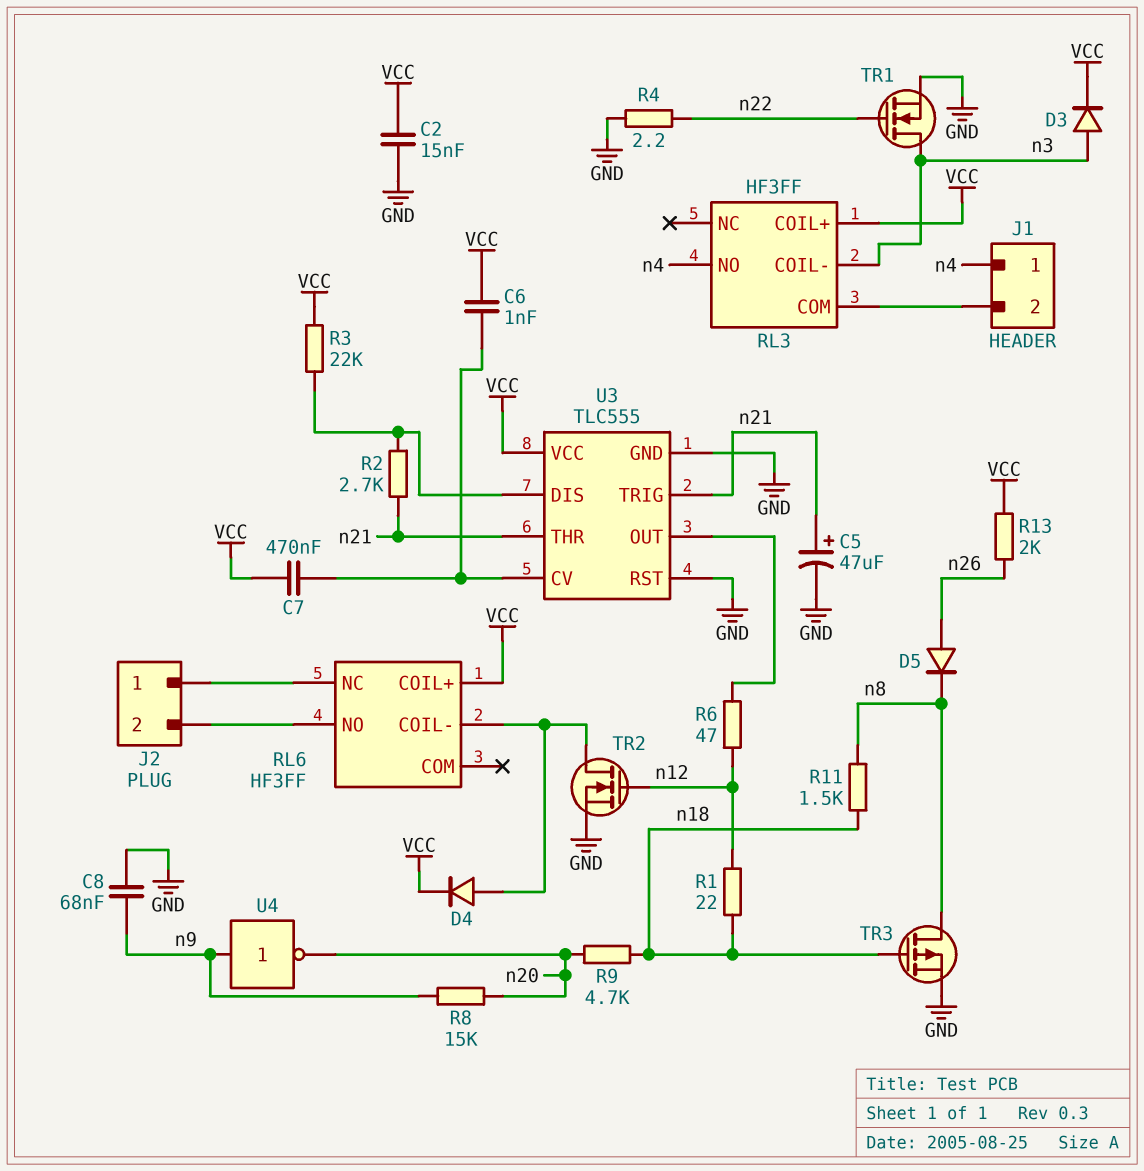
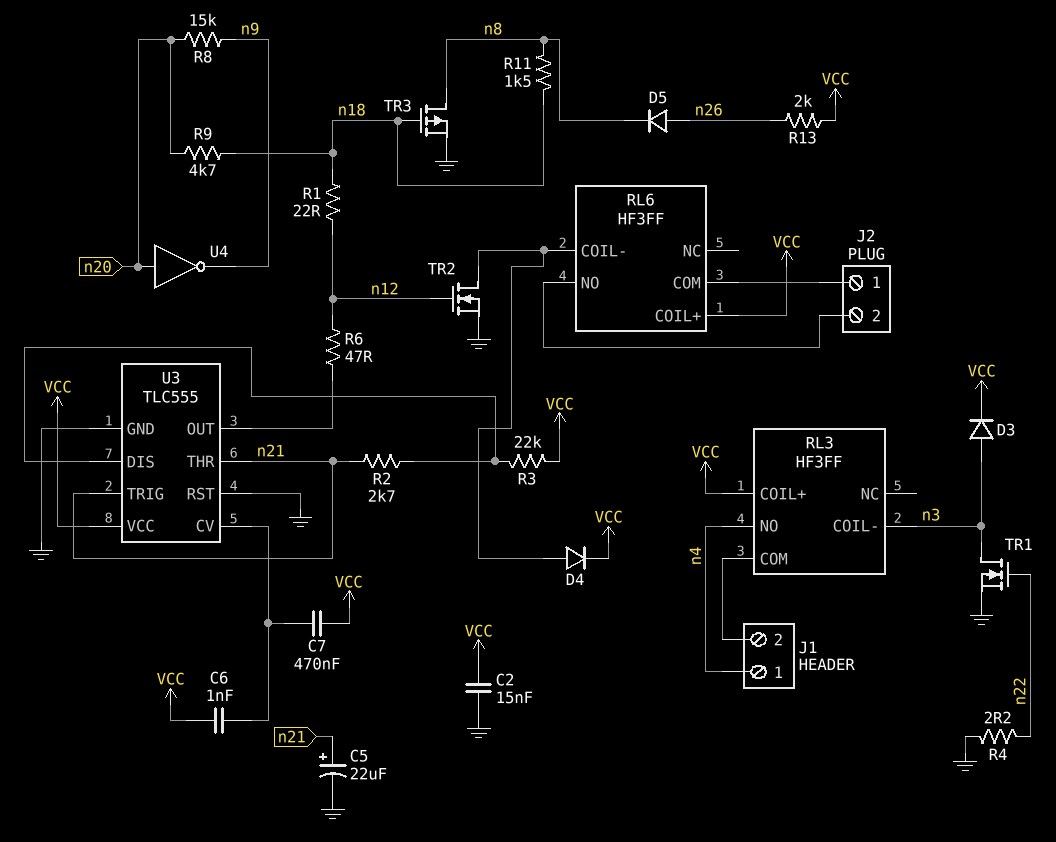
C5: 47uF (plus n21, minus GND) -> 22uF (plus n21, minus GND)
C8: 68nF (GND, n9) -> none
RL6 pin COM: none -> J2/1
RL6 pin NC: J2/1 -> none
U4: NOT (in n9, out n20) -> NOT (in n20, out n9)

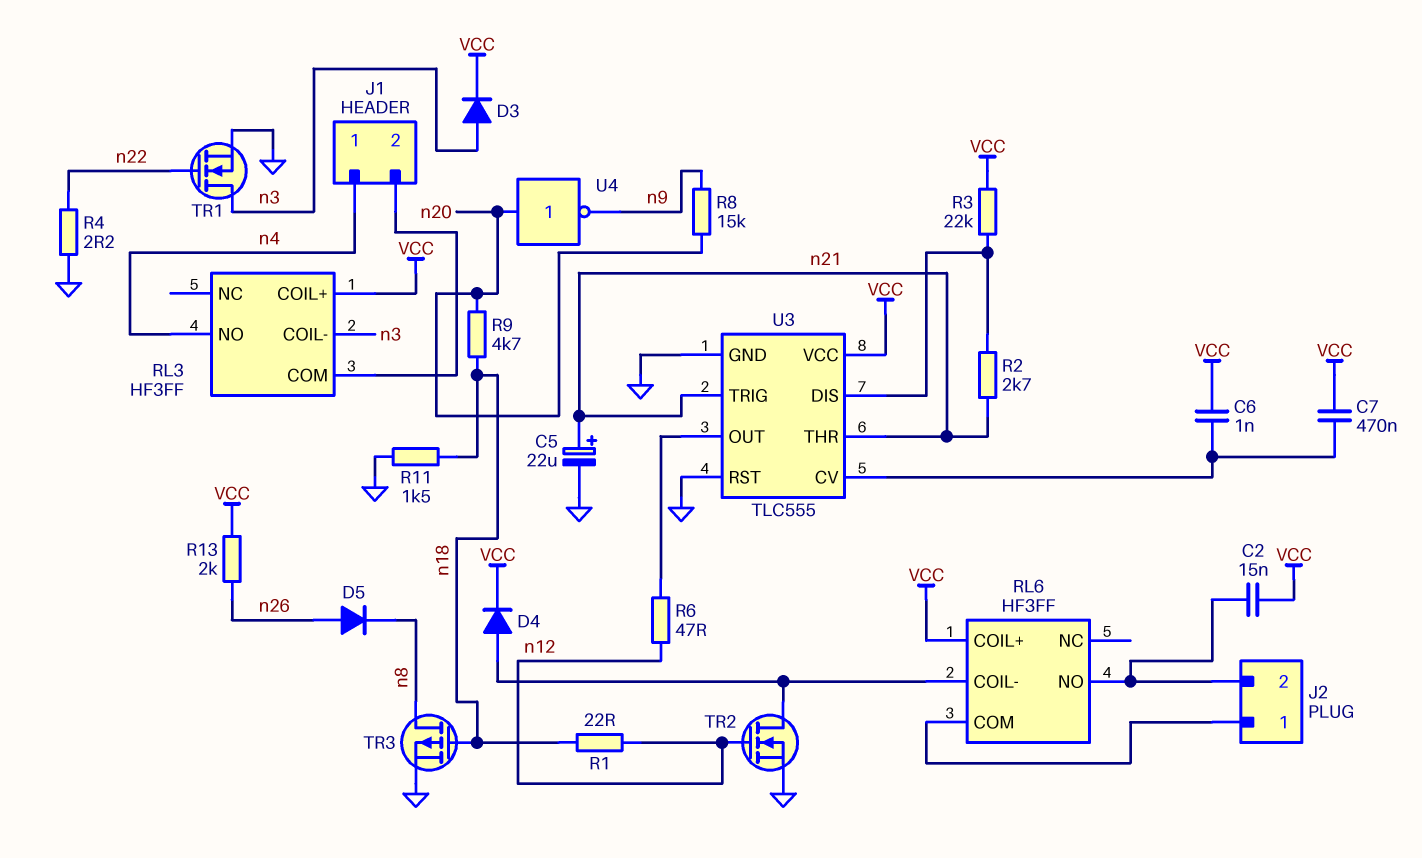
C2: 15nF (GND, VCC) -> 15nF (J2/2, VCC)
R11: 1.5k (n8, n18) -> 1.5k (GND, n18)

